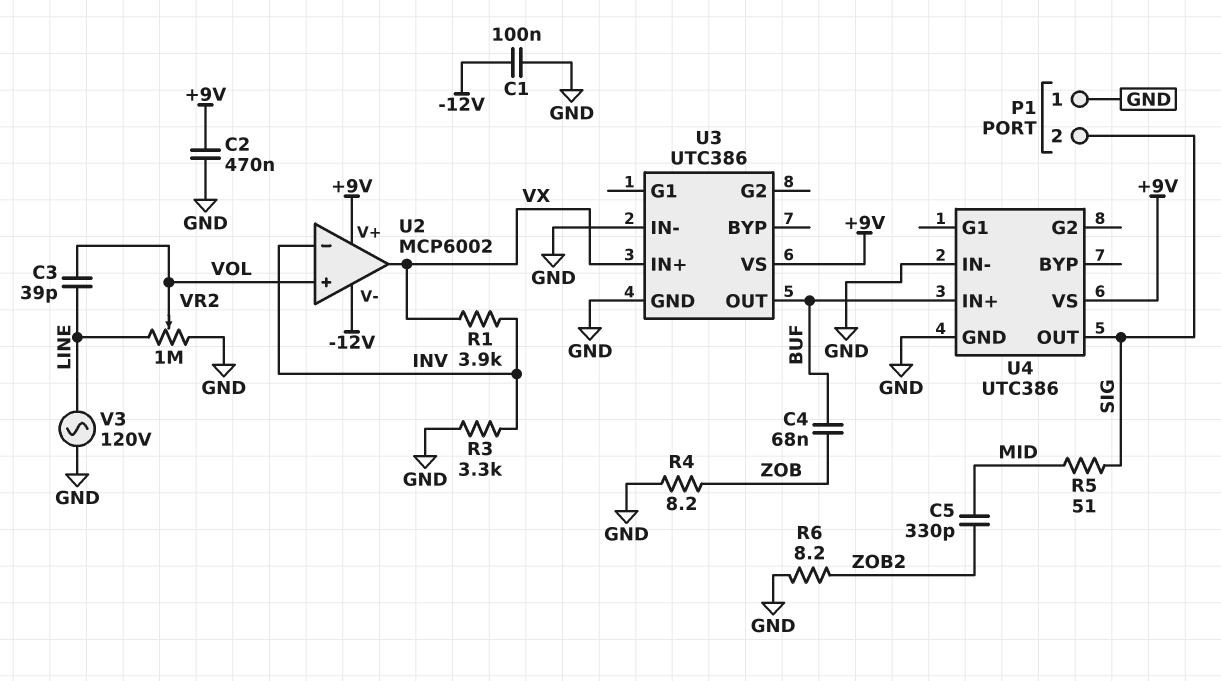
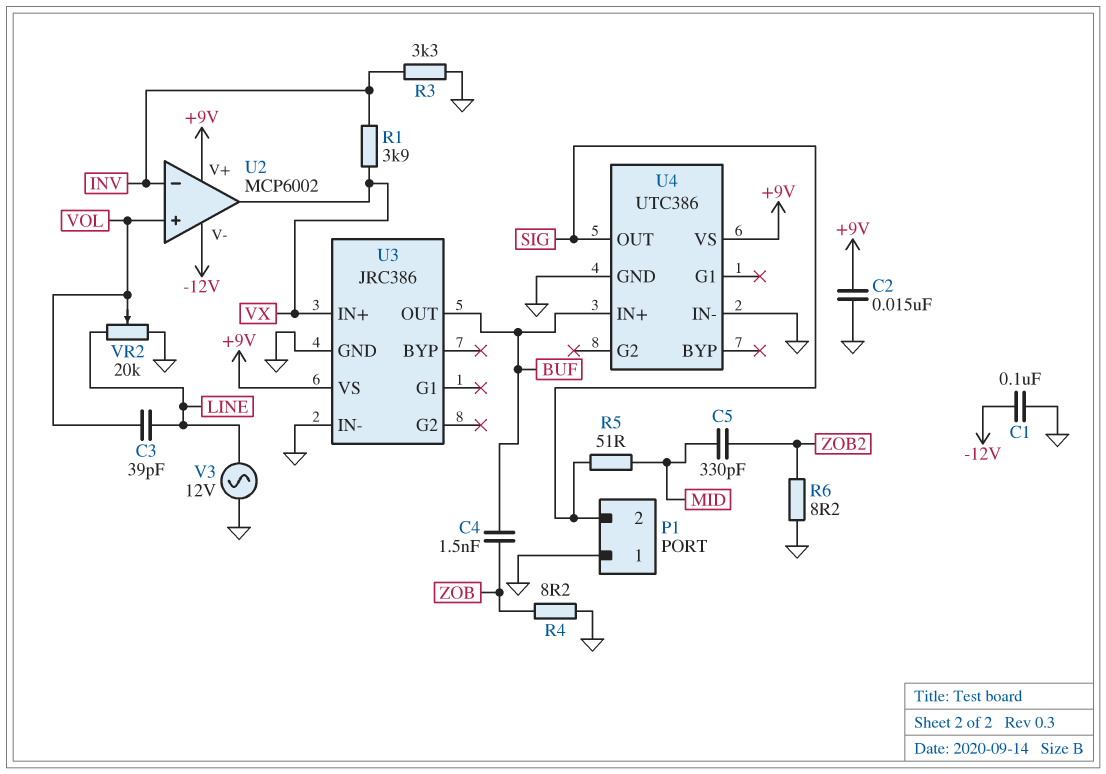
C2: 470nF (+9V, GND) -> 15nF (+9V, GND)
C4: 68nF (BUF, ZOB) -> 1.5nF (BUF, ZOB)
U3: UTC386 -> JRC386
V3: AC 120V (GND, LINE) -> AC 12V (GND, LINE)
VR2: 1M (GND, LINE, wiper VOL) -> 20k (GND, LINE, wiper VOL)

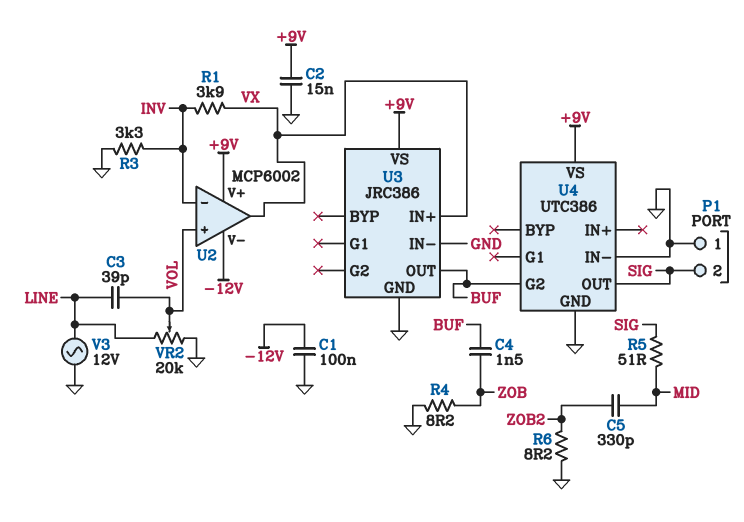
U4 pin G2: none -> BUF
U4 pin IN+: BUF -> none

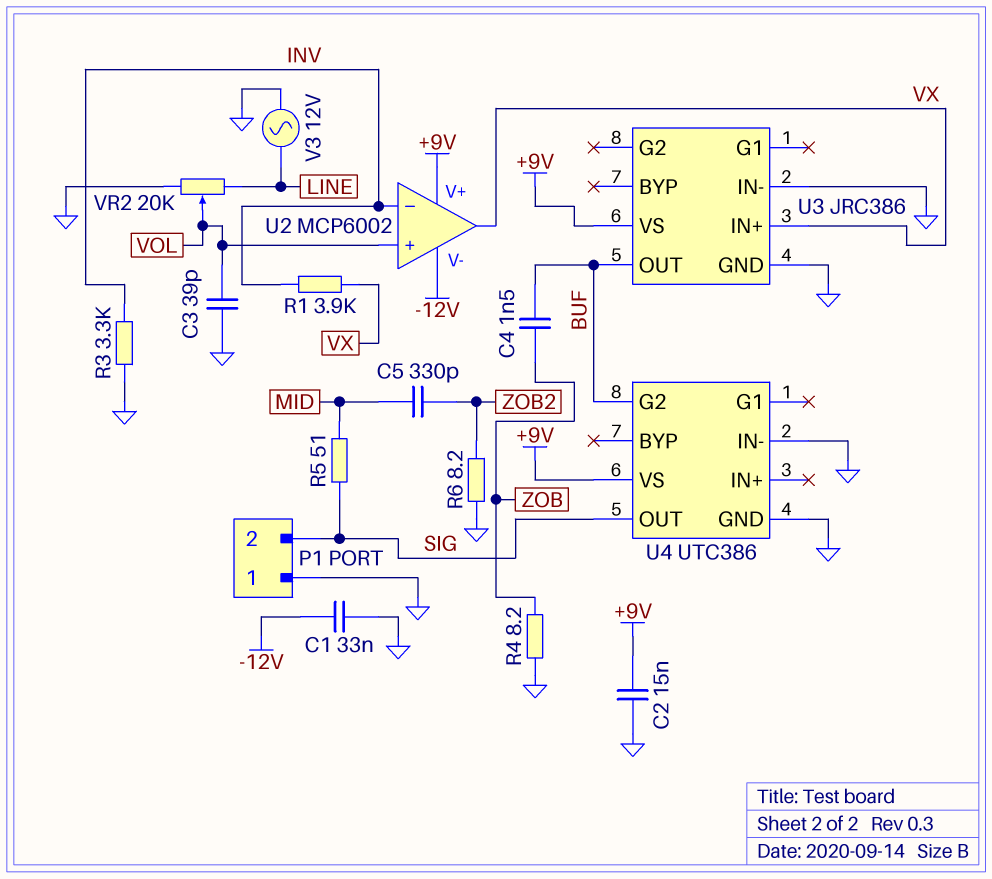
C1: 100nF (-12V, GND) -> 33nF (-12V, GND)
C3: 39pF (LINE, VOL) -> 39pF (GND, VOL)

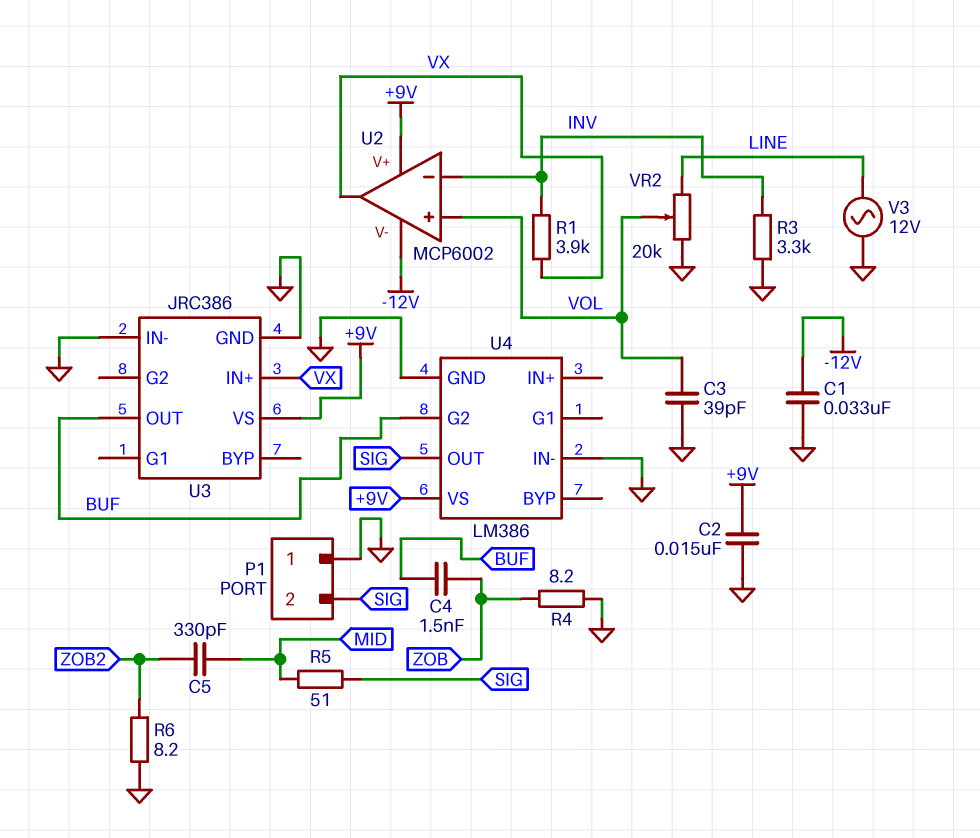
U4: UTC386 -> LM386

